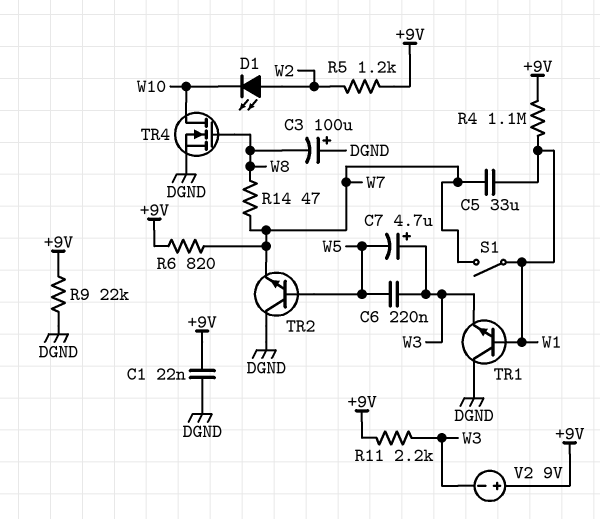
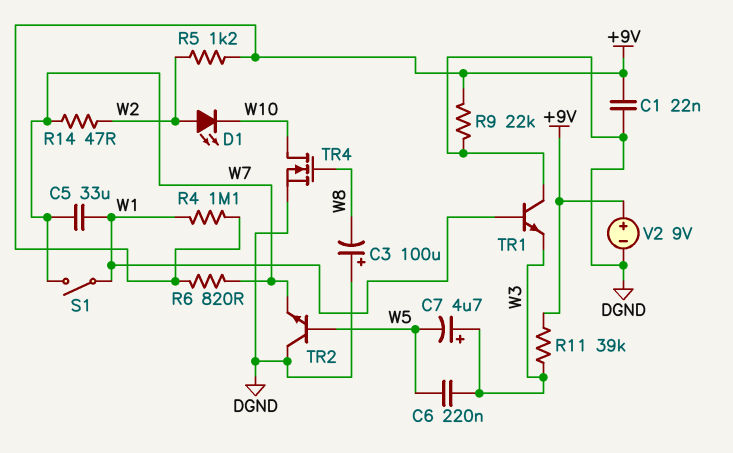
R11: 2.2k (+9V, W3) -> 39k (+9V, W3)
R14: 47 (W7, W8) -> 47 (W2, W7)
V2: 9V (plus +9V, minus W3) -> 9V (plus +9V, minus DGND)

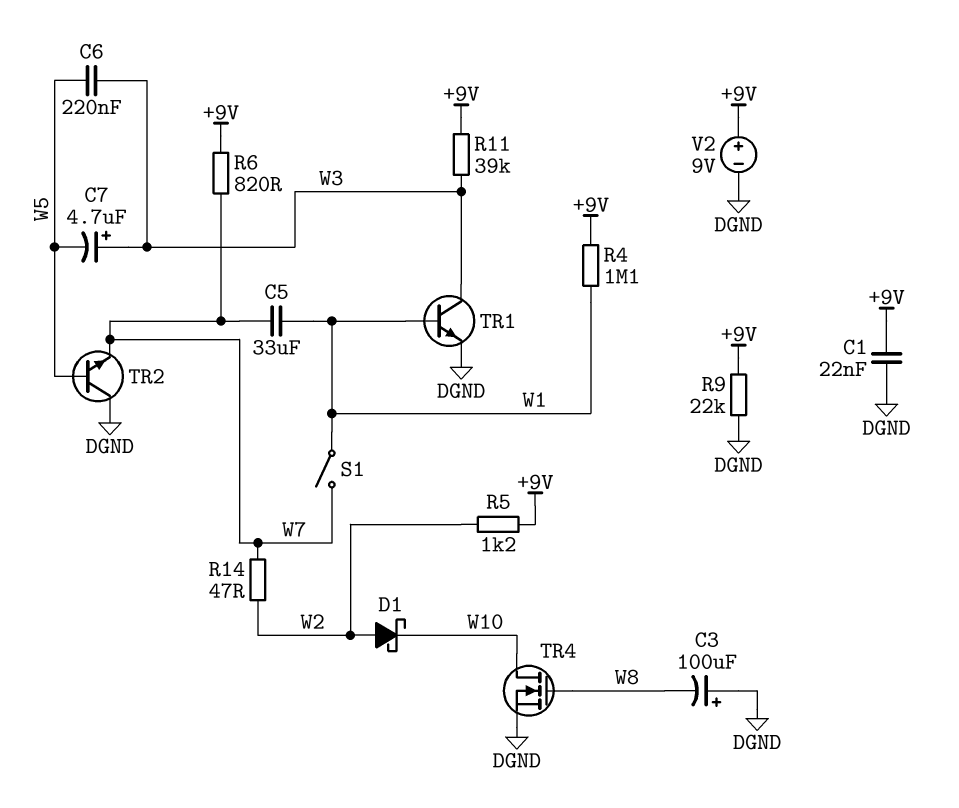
D1: LED (A W2, K W10) -> schottky (A W2, K W10)
TR1: NPN (B W1, C DGND, E W3) -> NPN (B W1, C W3, E DGND)

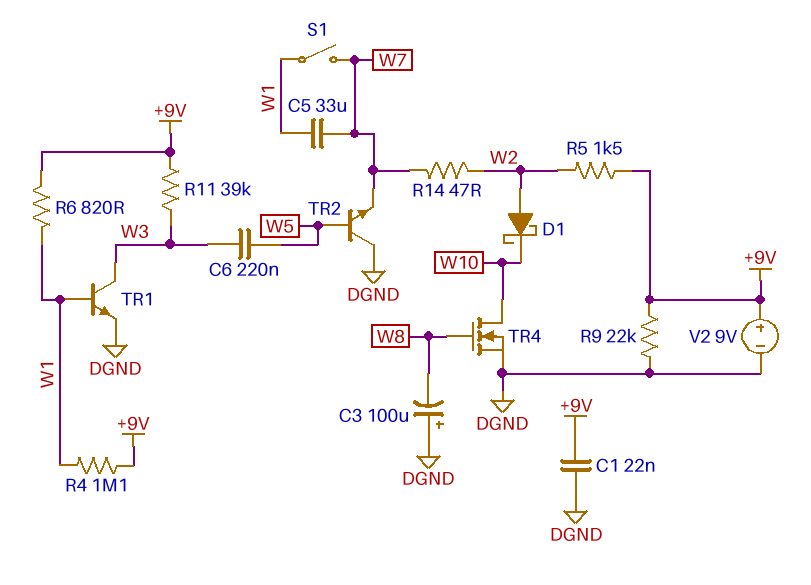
C7: 4.7uF (plus W3, minus W5) -> none
R5: 1.2k (+9V, W2) -> 1.5k (+9V, W2)
R6: 820 (+9V, W7) -> 820 (+9V, W1)

